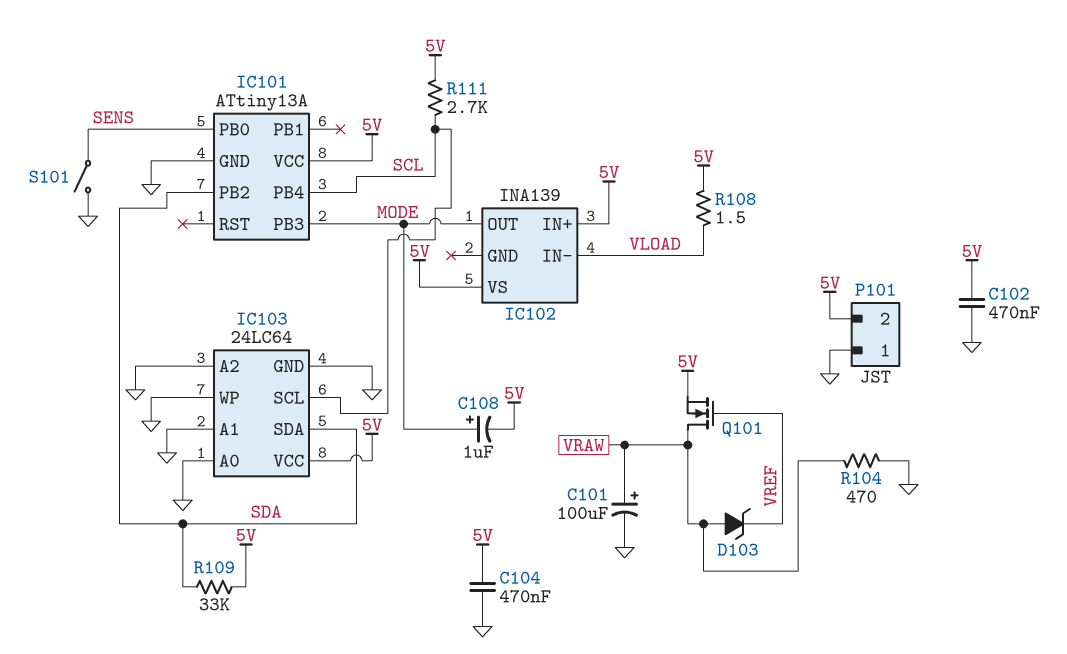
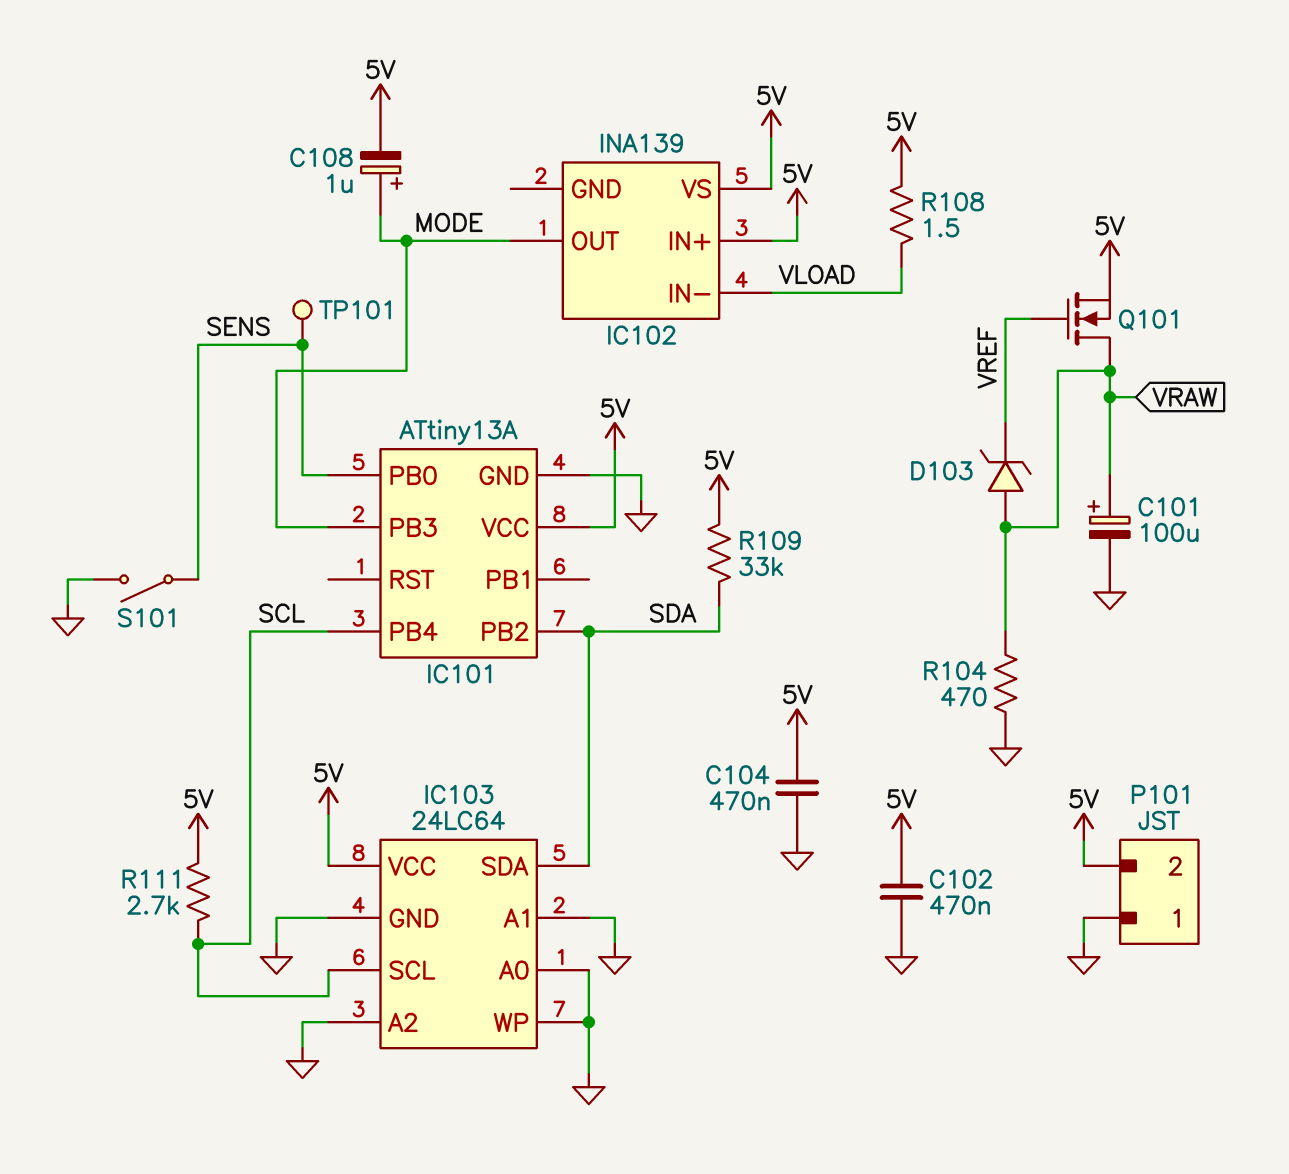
TP101: none -> test point (SENS)

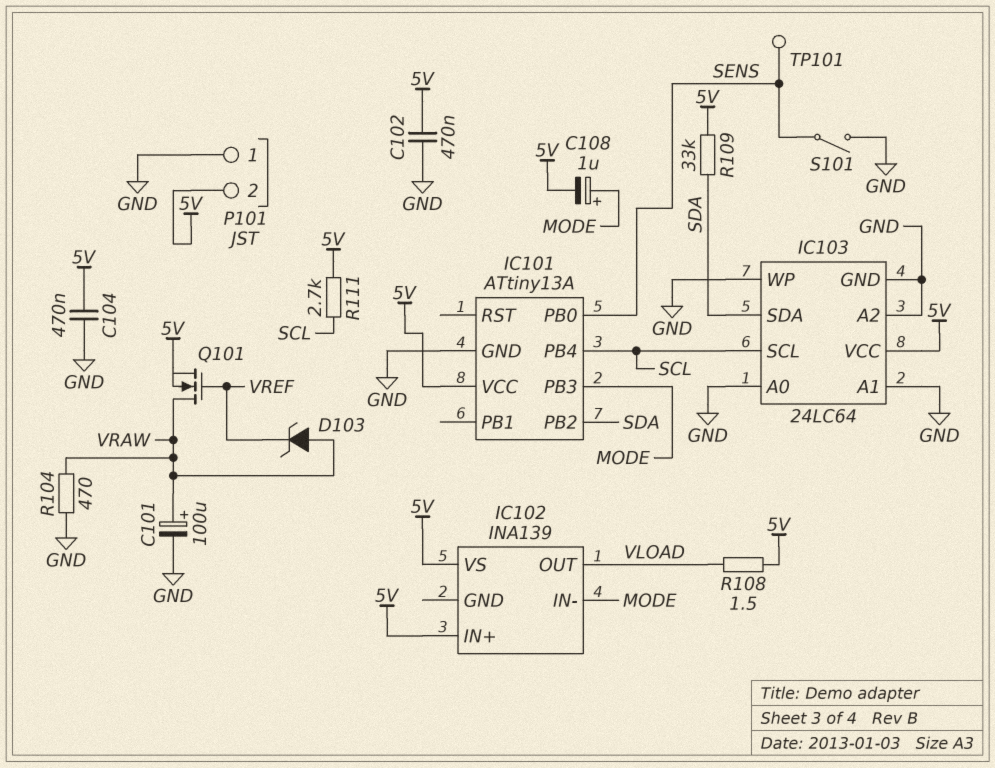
IC102 pin IN-: VLOAD -> MODE
IC102 pin OUT: MODE -> VLOAD

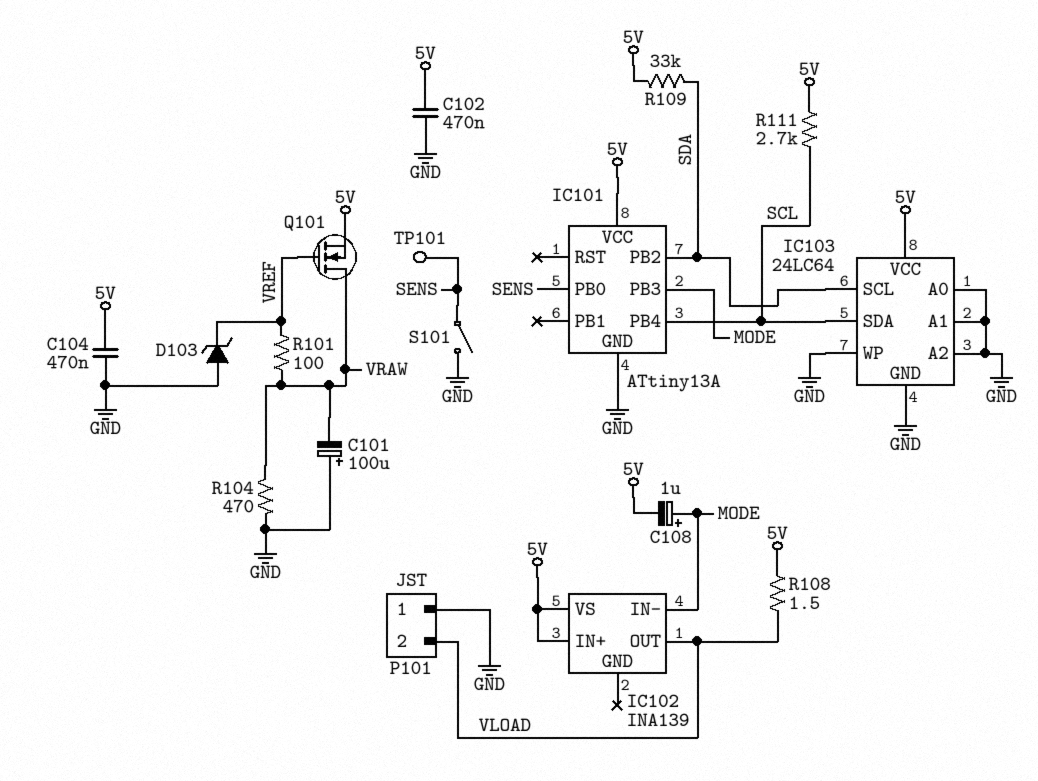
C101: 100uF (plus VRAW, minus GND) -> 100uF (plus GND, minus VRAW)
D103: zener (A VRAW, K VREF) -> zener (A GND, K VREF)
IC103 pin SCL: SCL -> SDA
IC103 pin SDA: SDA -> SCL
P101 pin 2: 5V -> VLOAD
R101: none -> 100 (VRAW, VREF)

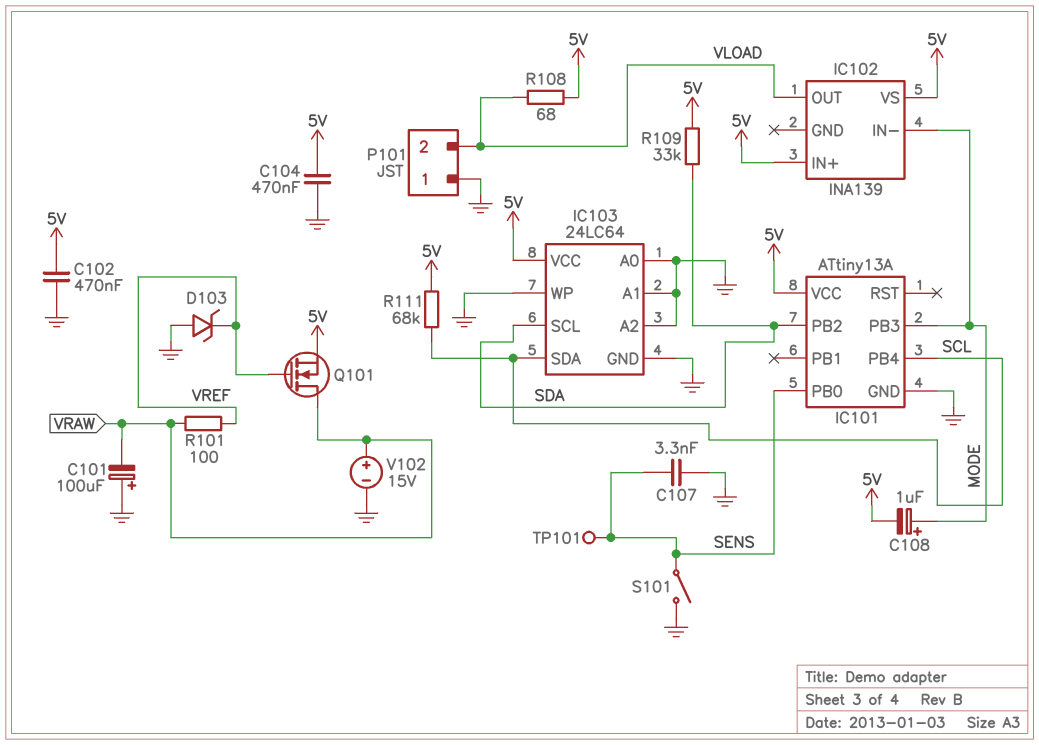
C107: none -> 3.3nF (GND, SENS)
R104: 470 (GND, VRAW) -> none
R108: 1.5 (5V, VLOAD) -> 68 (5V, VLOAD)
R111: 2.7k (5V, SCL) -> 68k (5V, SCL)
V102: none -> 15V (plus VRAW, minus GND)

